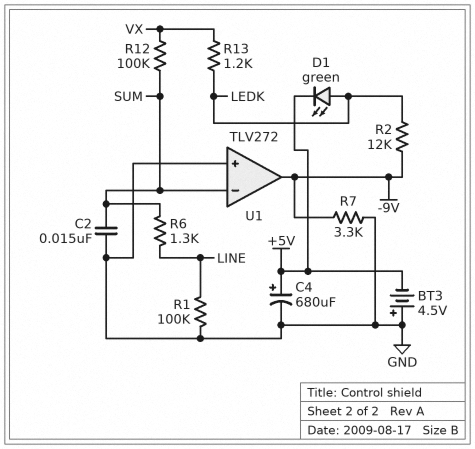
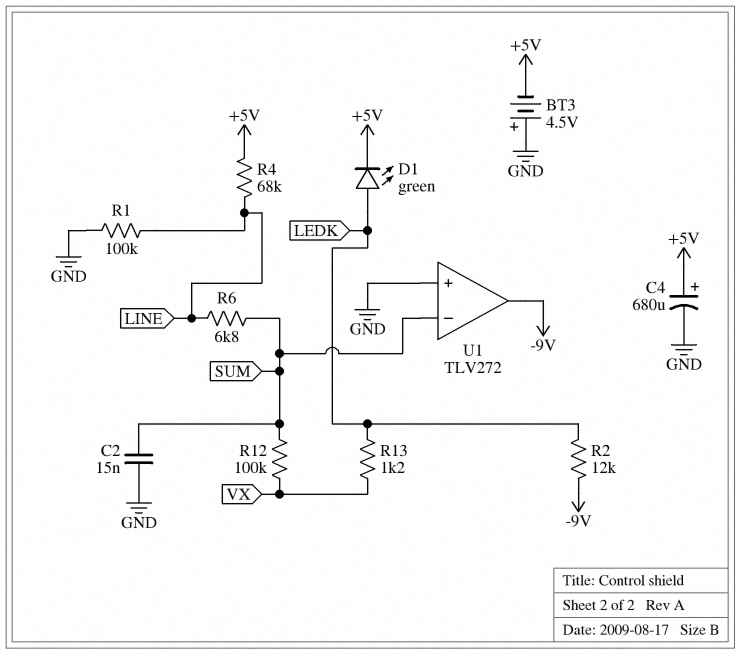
R4: none -> 68k (+5V, LINE)
R6: 1.3k (LINE, SUM) -> 6.8k (LINE, SUM)
R7: 3.3k (-9V, GND) -> none

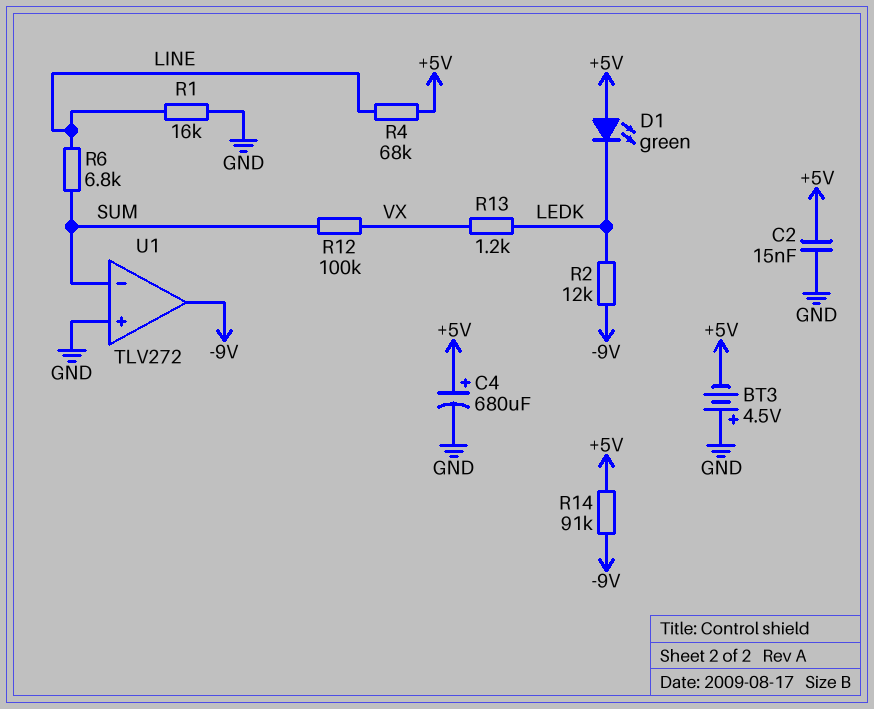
C2: 15nF (GND, SUM) -> 15nF (+5V, GND)
D1: LED green (A LEDK, K +5V) -> LED green (A +5V, K LEDK)
R1: 100k (GND, LINE) -> 16k (GND, LINE)
R14: none -> 91k (+5V, -9V)

